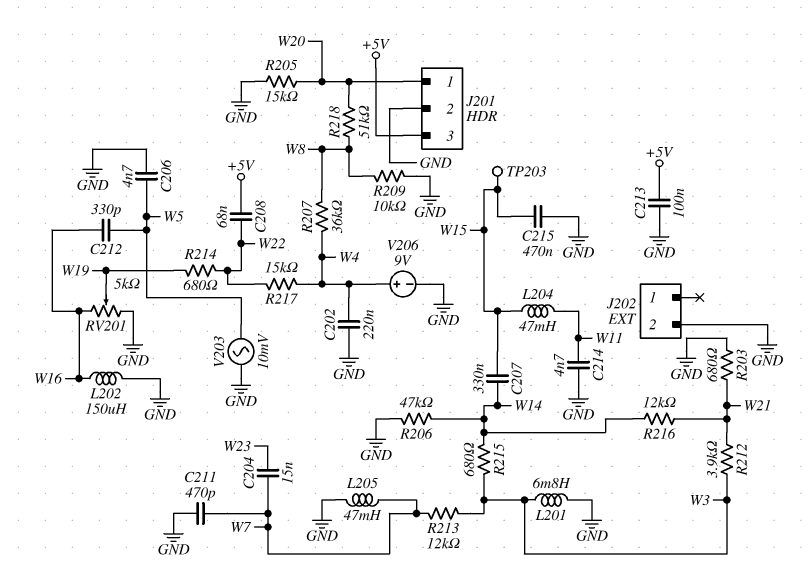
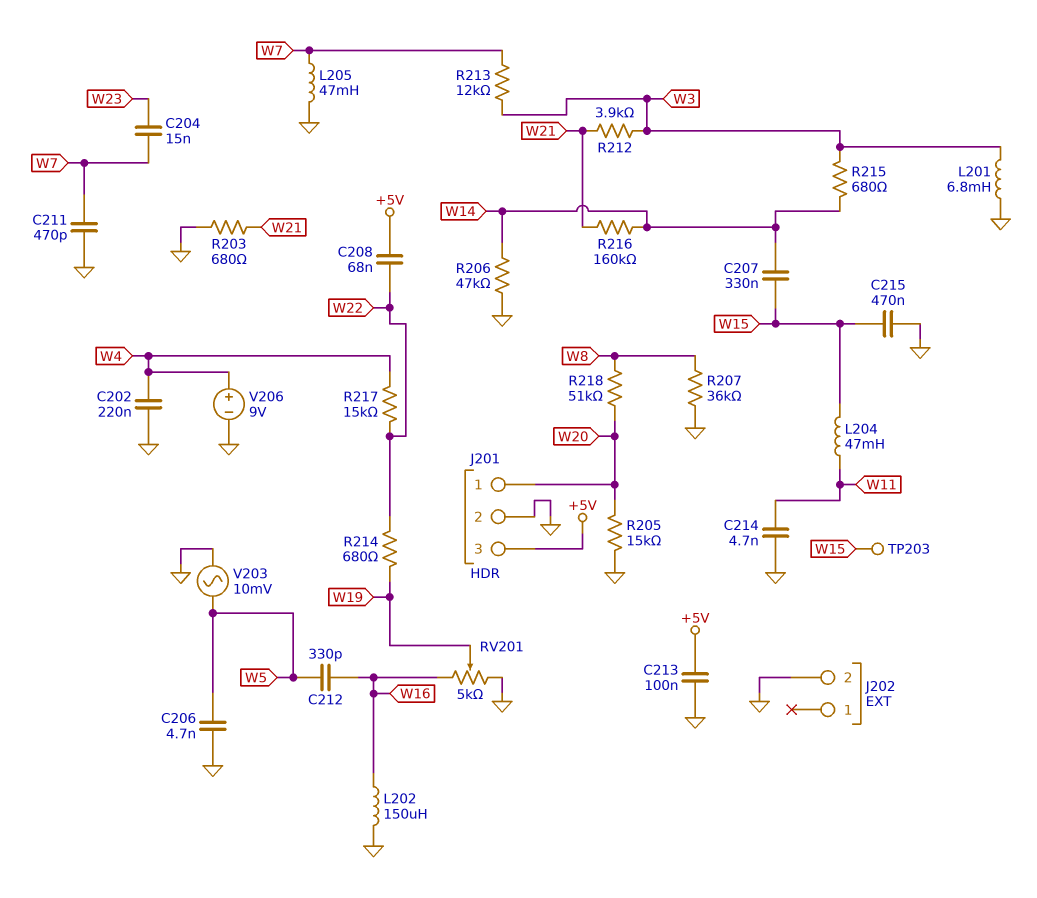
R207: 36k (W4, W8) -> 36k (GND, W8)
R209: 10k (GND, W8) -> none
R216: 12k (W14, W21) -> 160k (W14, W21)

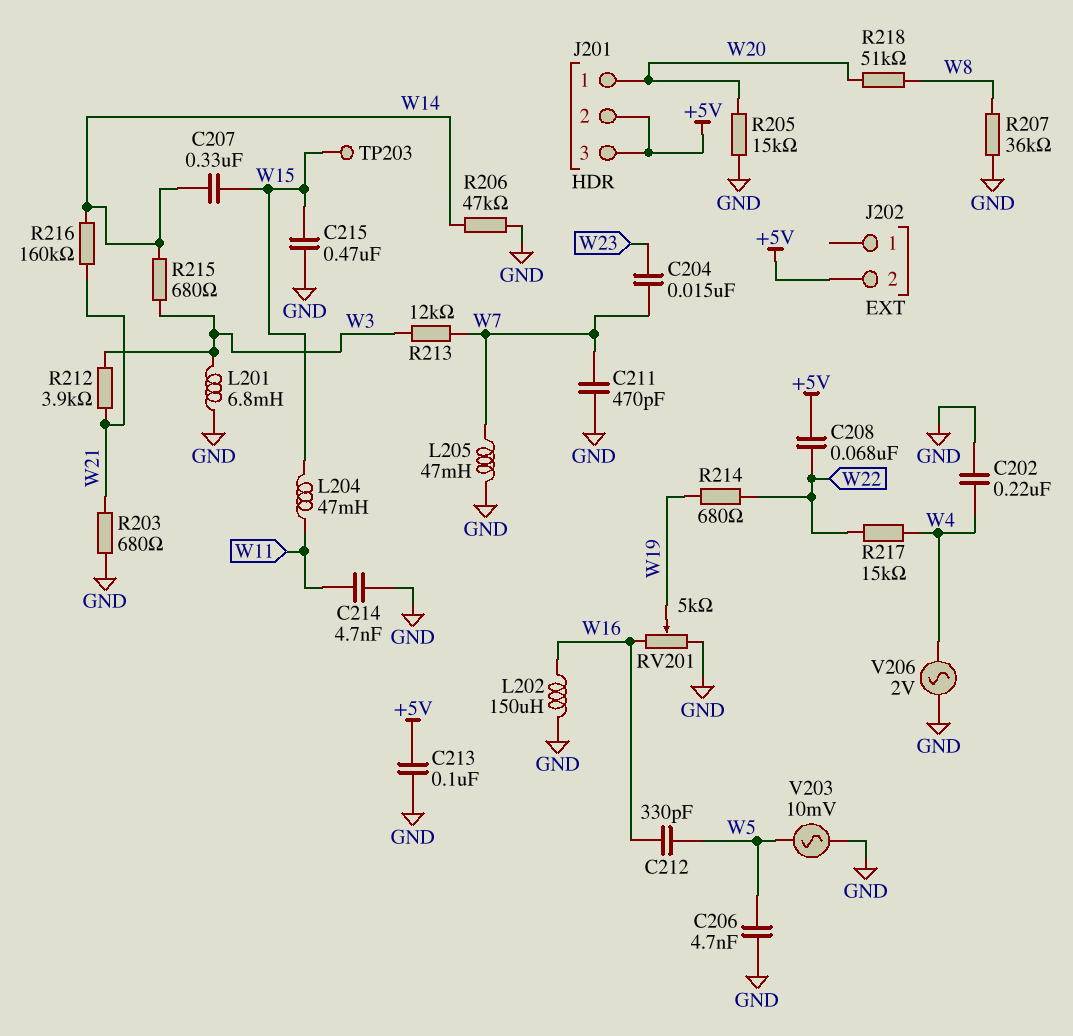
J201 pin 2: GND -> +5V
J202 pin 2: GND -> +5V
V206: 9V (plus W4, minus GND) -> AC 2V (GND, W4)

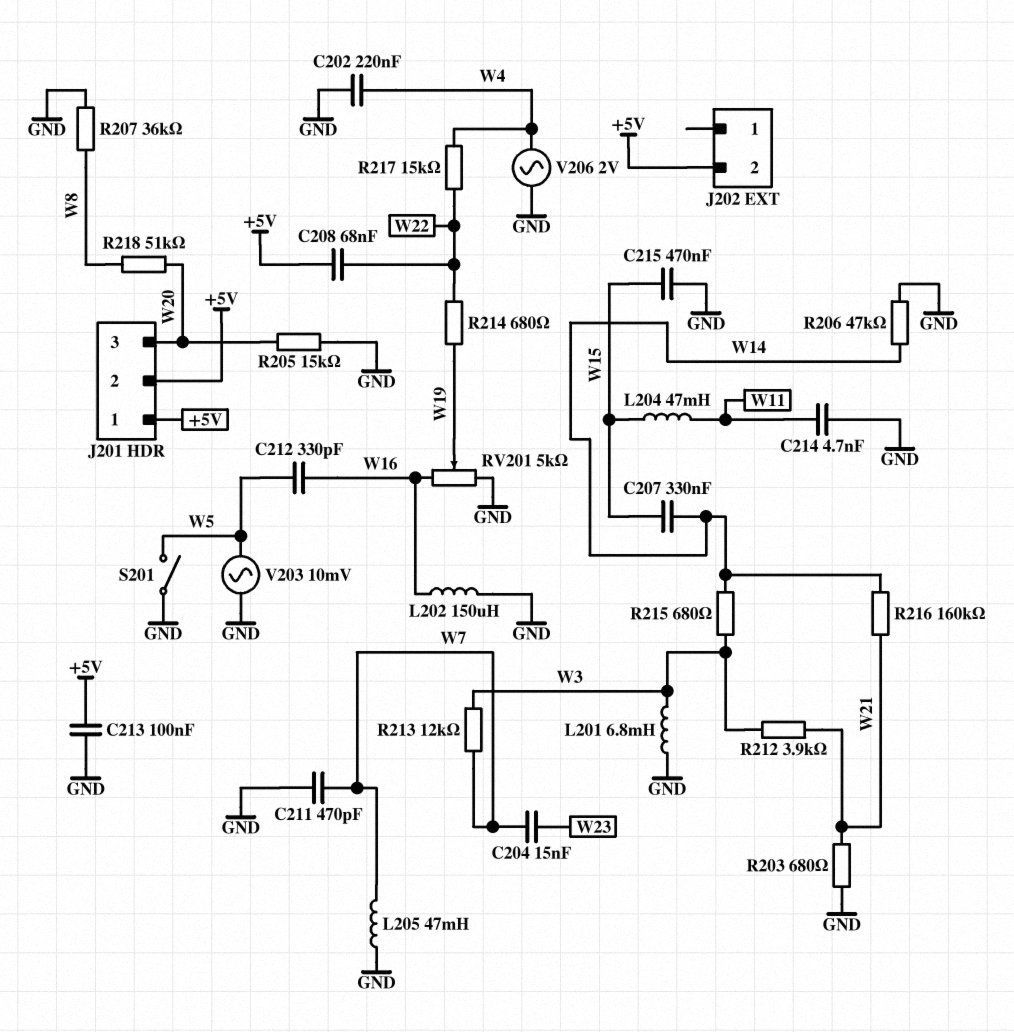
C206: 4.7nF (GND, W5) -> none
J201 pin 1: W20 -> +5V
J201 pin 3: +5V -> W20
S201: none -> switch (GND, W5)
TP203: test point (W15) -> none

